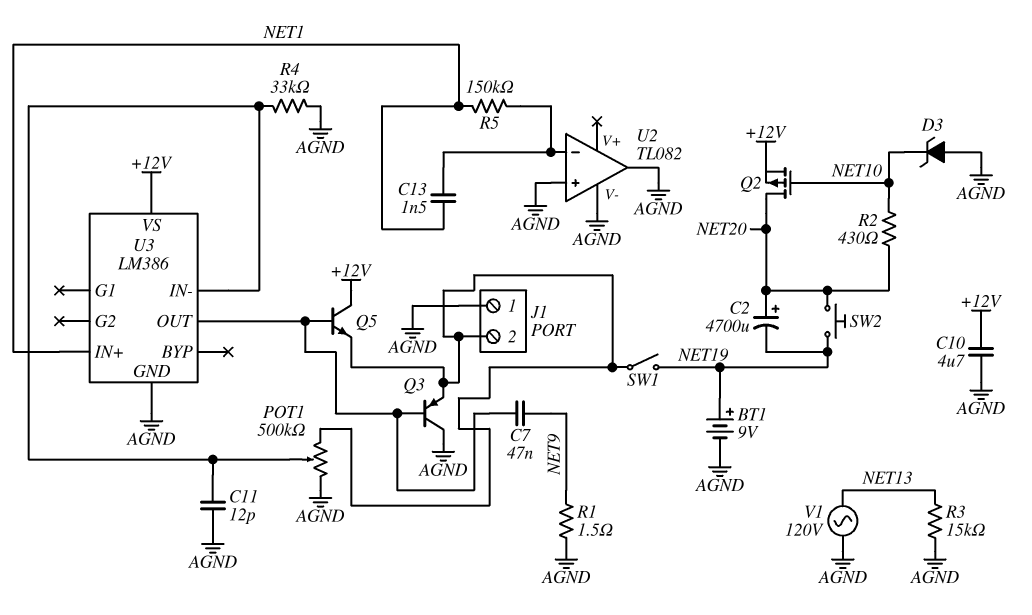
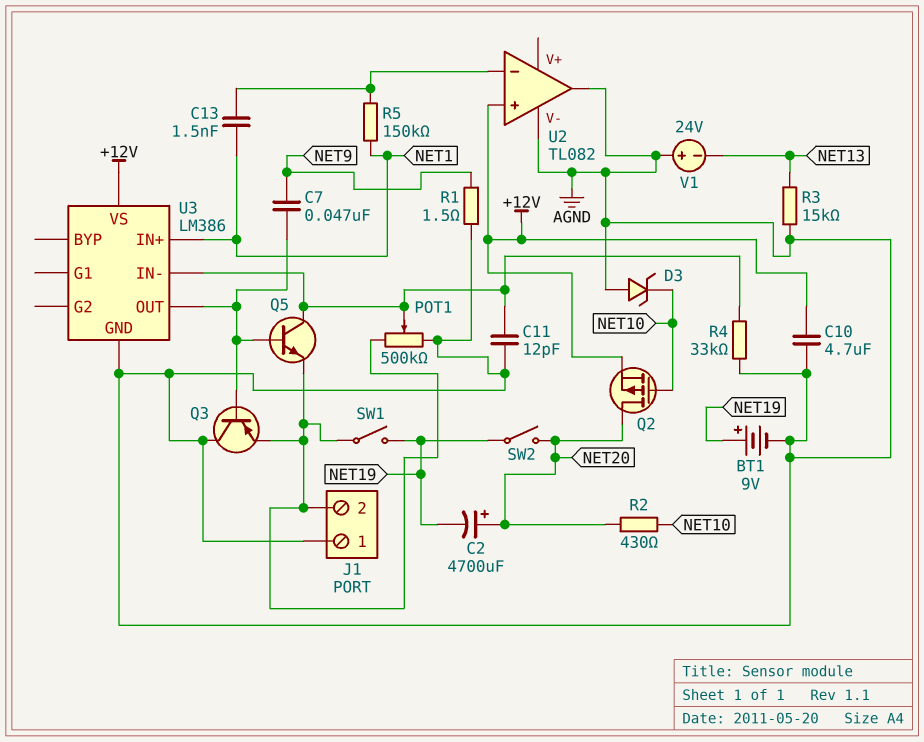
Q5: NPN (B U3/OUT, C +12V, E J1/2) -> NPN (B U3/OUT, C U3/IN-, E J1/2)
SW2: button (NET19, NET20) -> switch (NET19, NET20)
U2 pin in+: AGND -> +12V
V1: AC 120V (AGND, NET13) -> 24V (plus AGND, minus NET13)

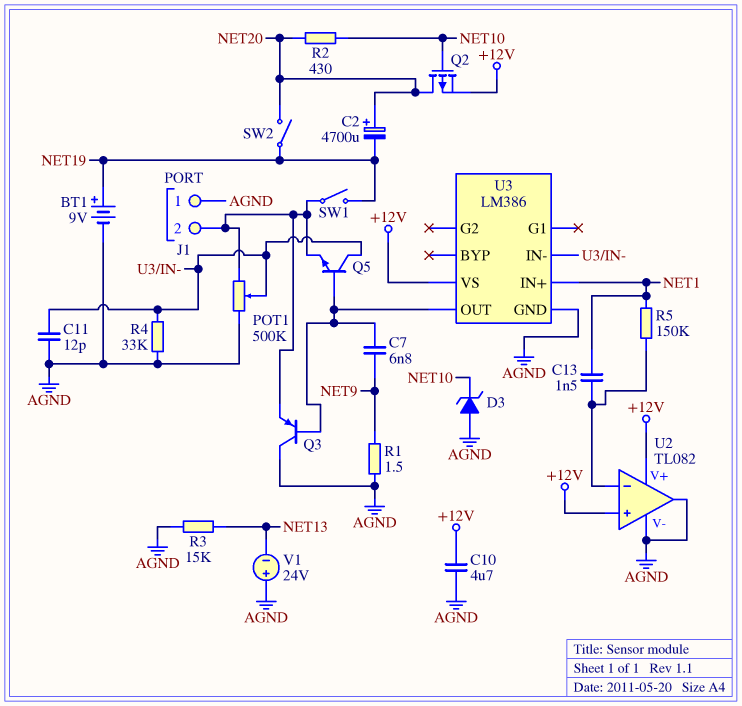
C7: 47nF (NET9, U3/OUT) -> 6.8nF (NET9, U3/OUT)
U2 pin V+: none -> +12V

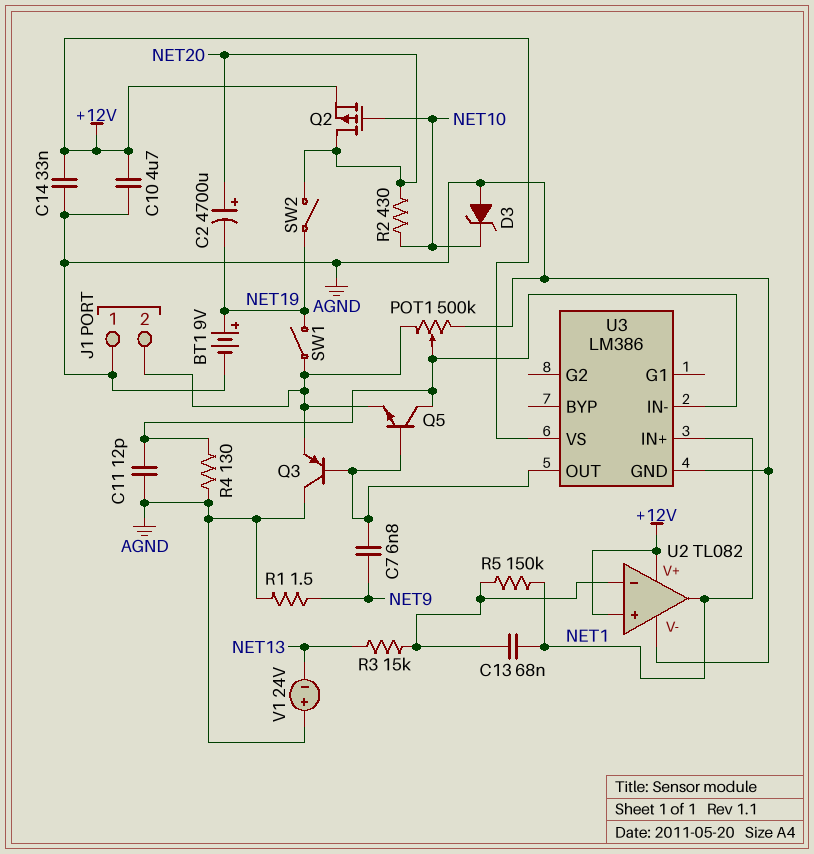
C13: 1.5nF (NET1, U2/in-) -> 68nF (NET1, U2/in-)
C14: none -> 33nF (+12V, AGND)
R3: 15k (AGND, NET13) -> 15k (NET13, U2/in-)
R4: 33k (AGND, U3/IN-) -> 130 (AGND, U3/IN-)
U2 pin out: AGND -> NET1

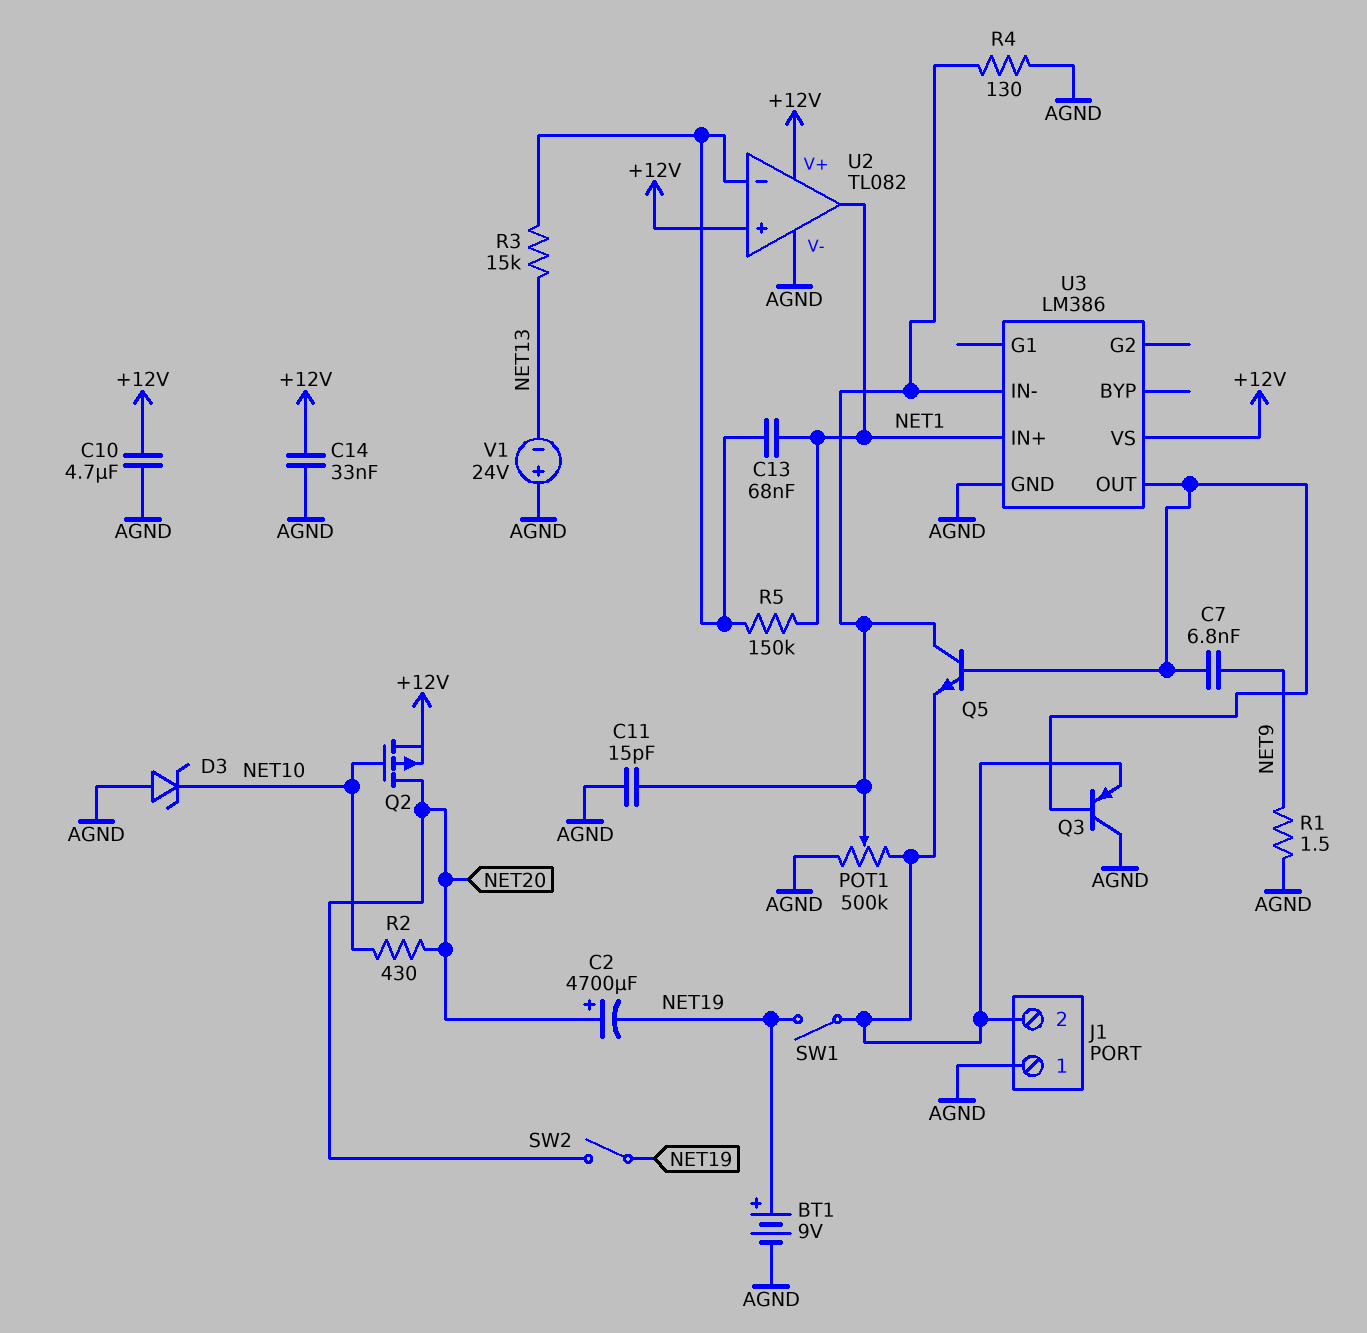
C11: 12pF (AGND, U3/IN-) -> 15pF (AGND, U3/IN-)

